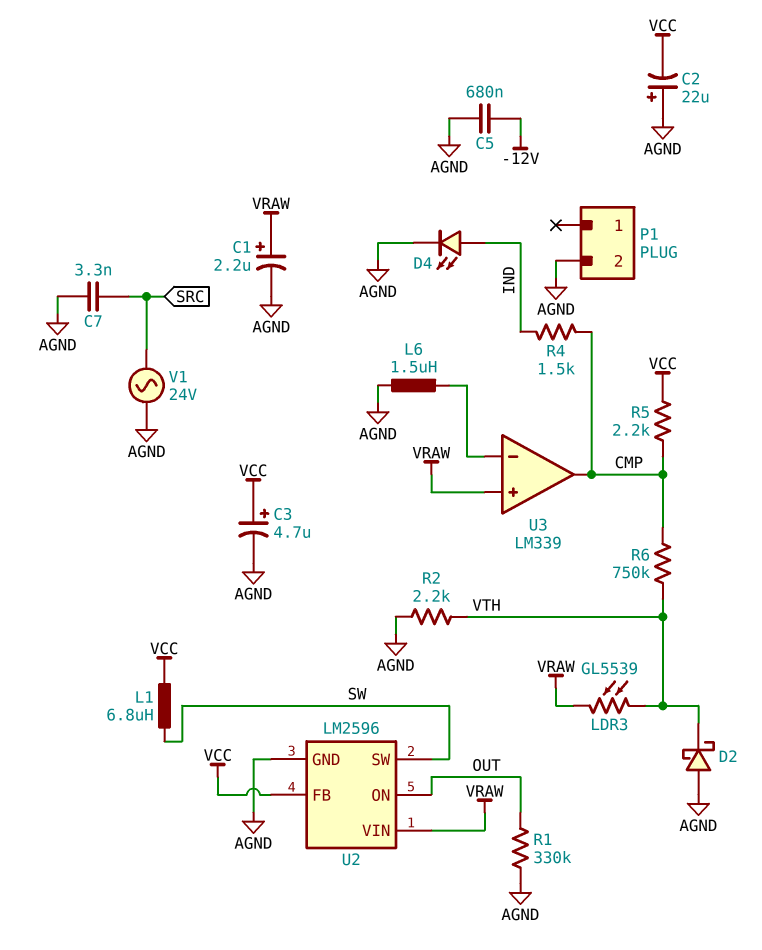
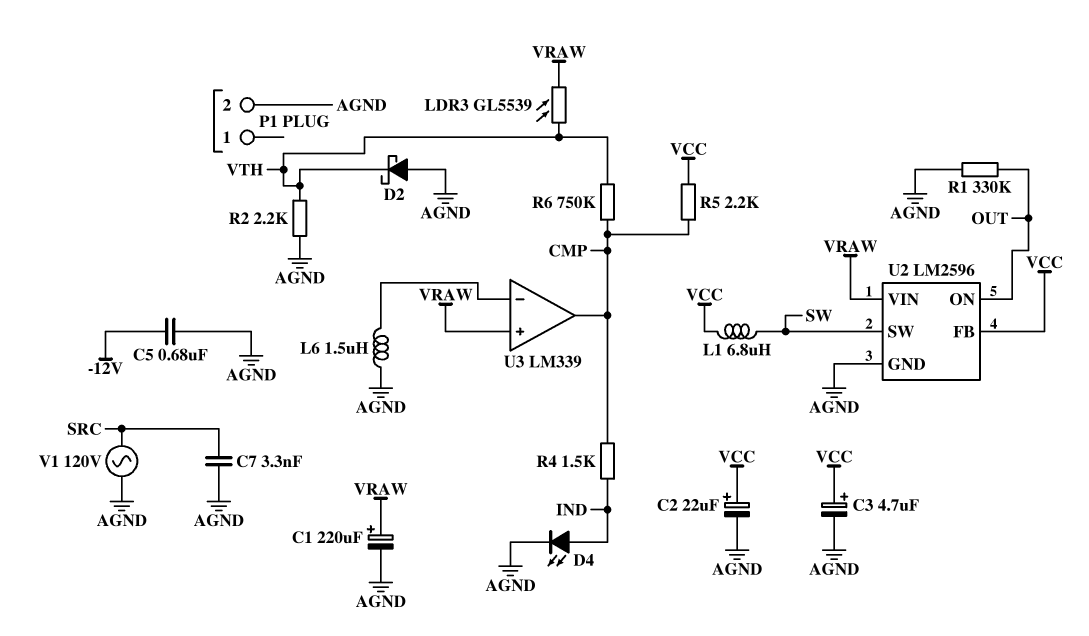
C1: 2.2uF (plus VRAW, minus AGND) -> 220uF (plus VRAW, minus AGND)
C2: 22uF (plus AGND, minus VCC) -> 22uF (plus VCC, minus AGND)
V1: AC 24V (AGND, SRC) -> AC 120V (AGND, SRC)

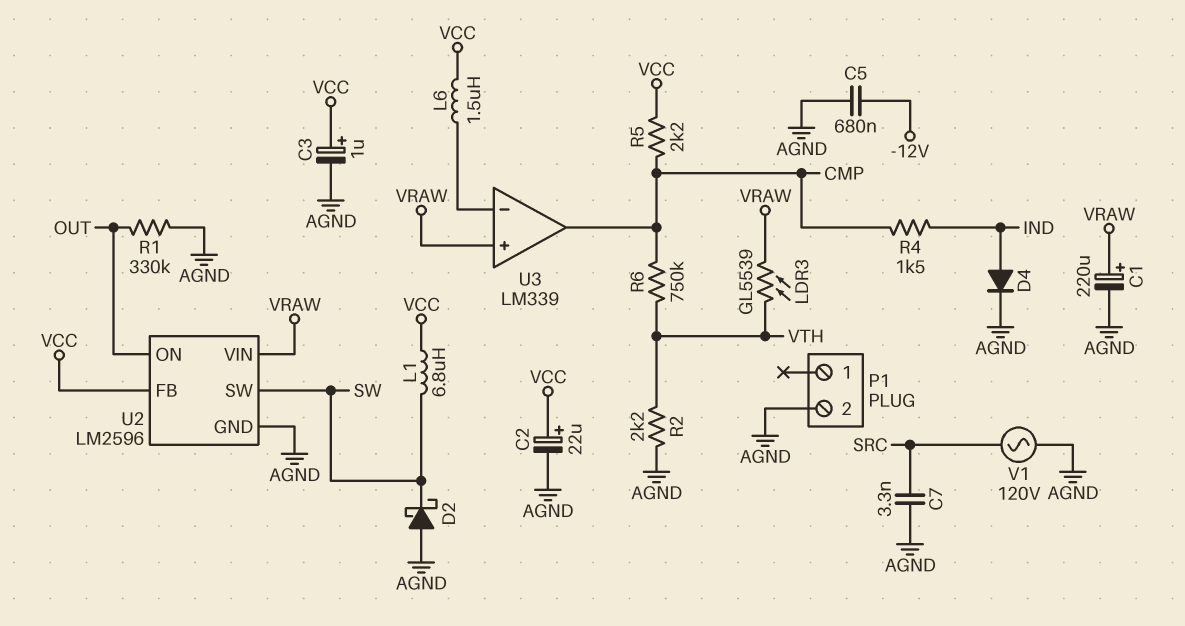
C3: 4.7uF (plus VCC, minus AGND) -> 1uF (plus VCC, minus AGND)
D2: schottky (A AGND, K VTH) -> schottky (A AGND, K SW)
D4: LED (A IND, K AGND) -> diode (A IND, K AGND)
L6: 1.5uH (AGND, U3/in-) -> 1.5uH (U3/in-, VCC)

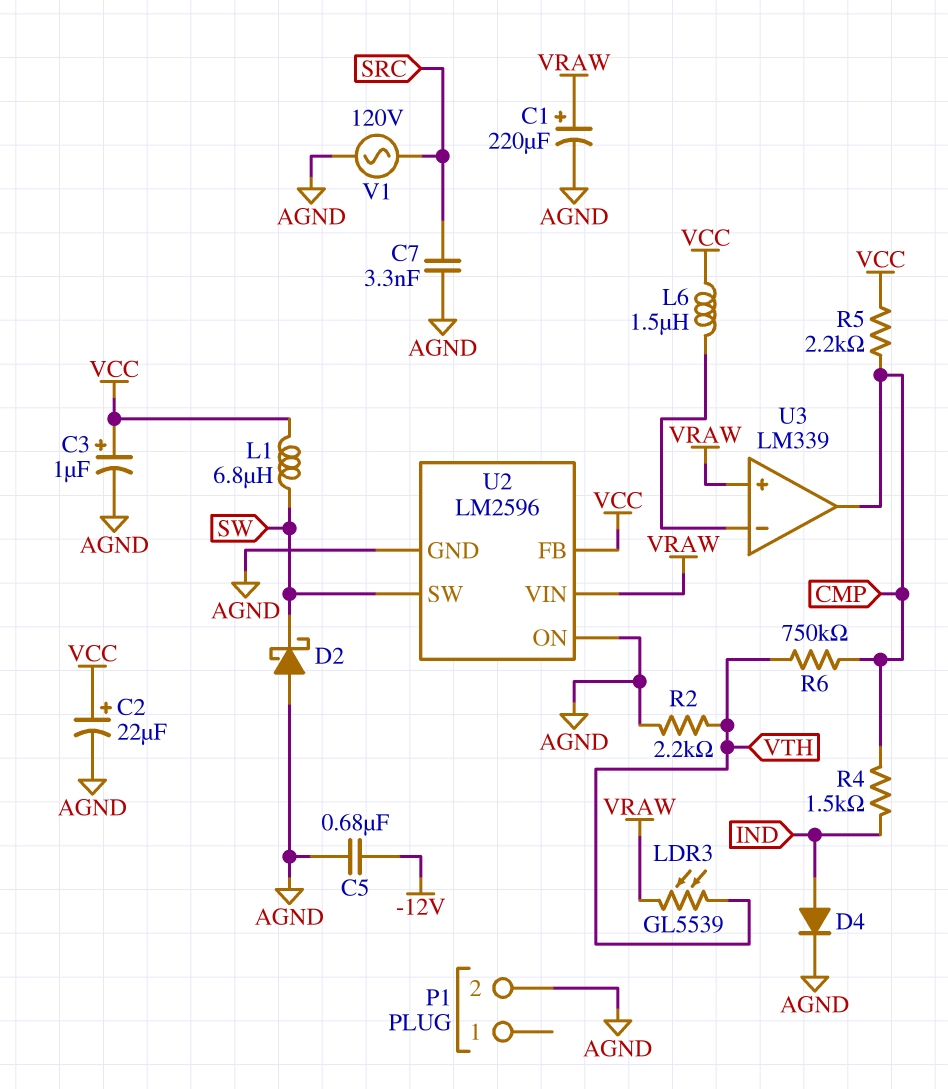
R1: 330k (AGND, OUT) -> none
U2 pin ON: OUT -> AGND

